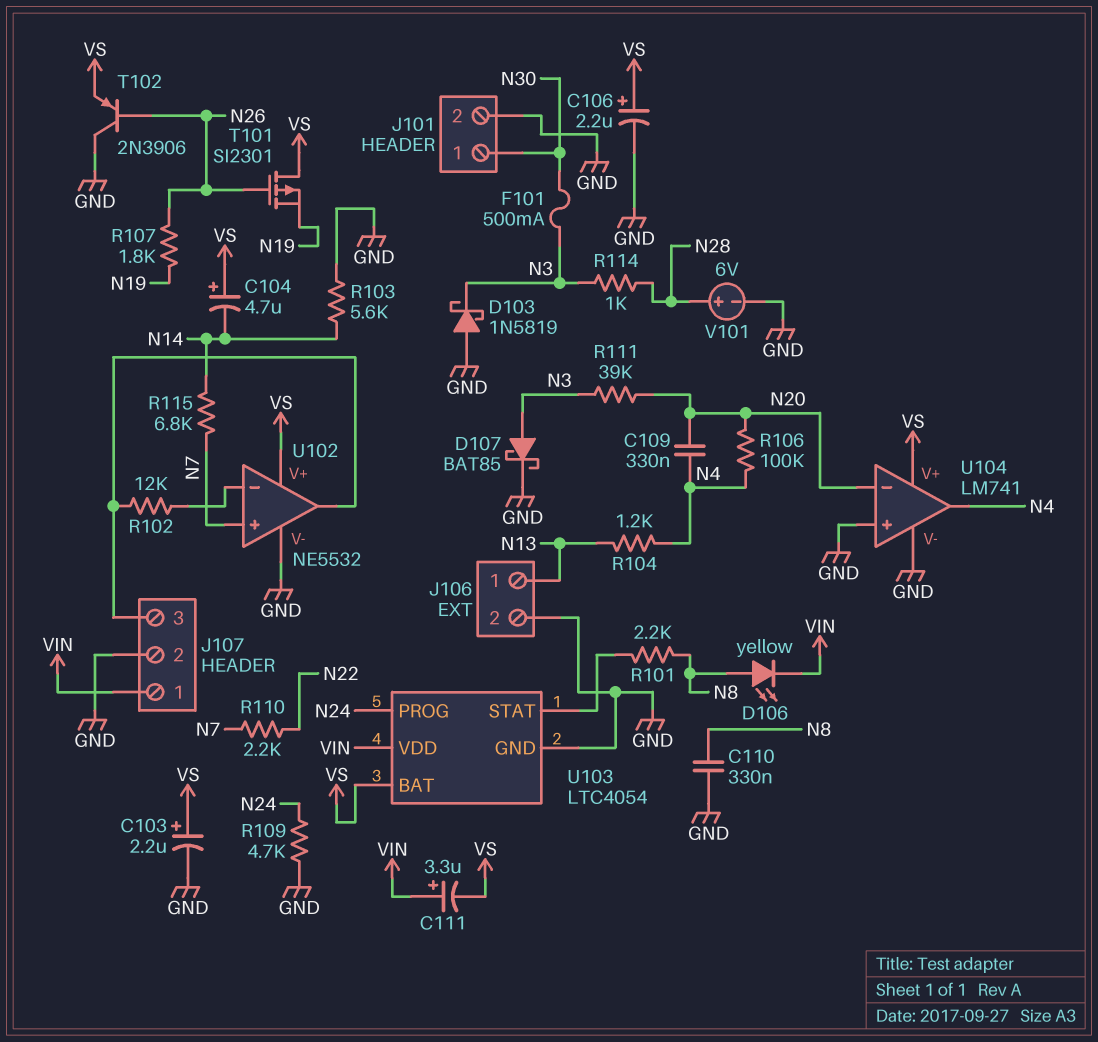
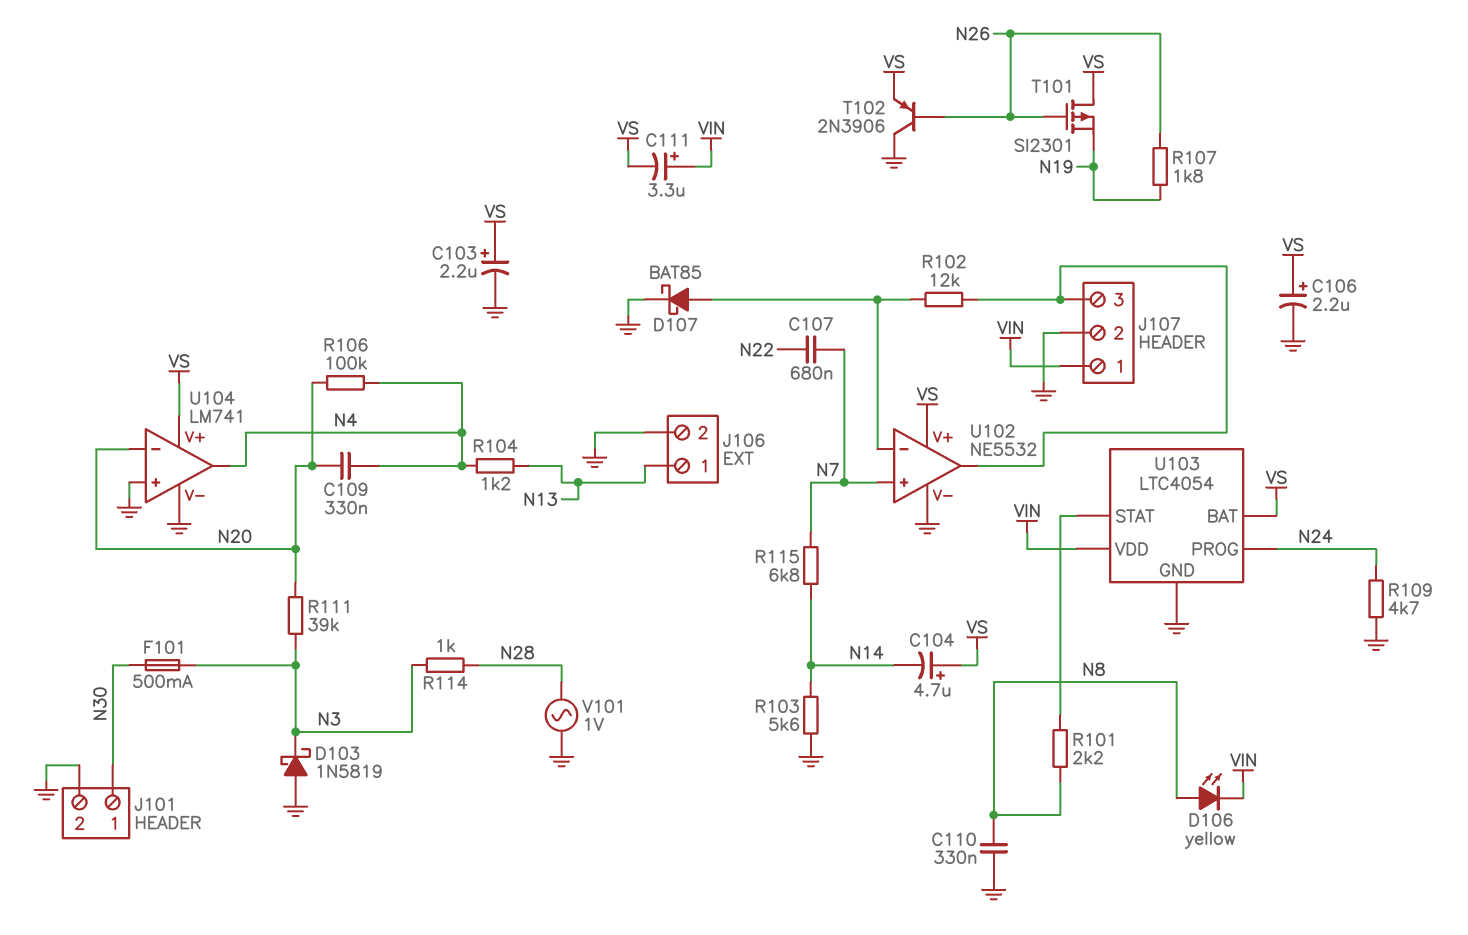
C107: none -> 680nF (N7, N22)
D107: schottky BAT85 (A N3, K GND) -> schottky BAT85 (A U102/in-, K GND)
R110: 2.2k (N7, N22) -> none
V101: 6V (plus N28, minus GND) -> AC 1V (GND, N28)

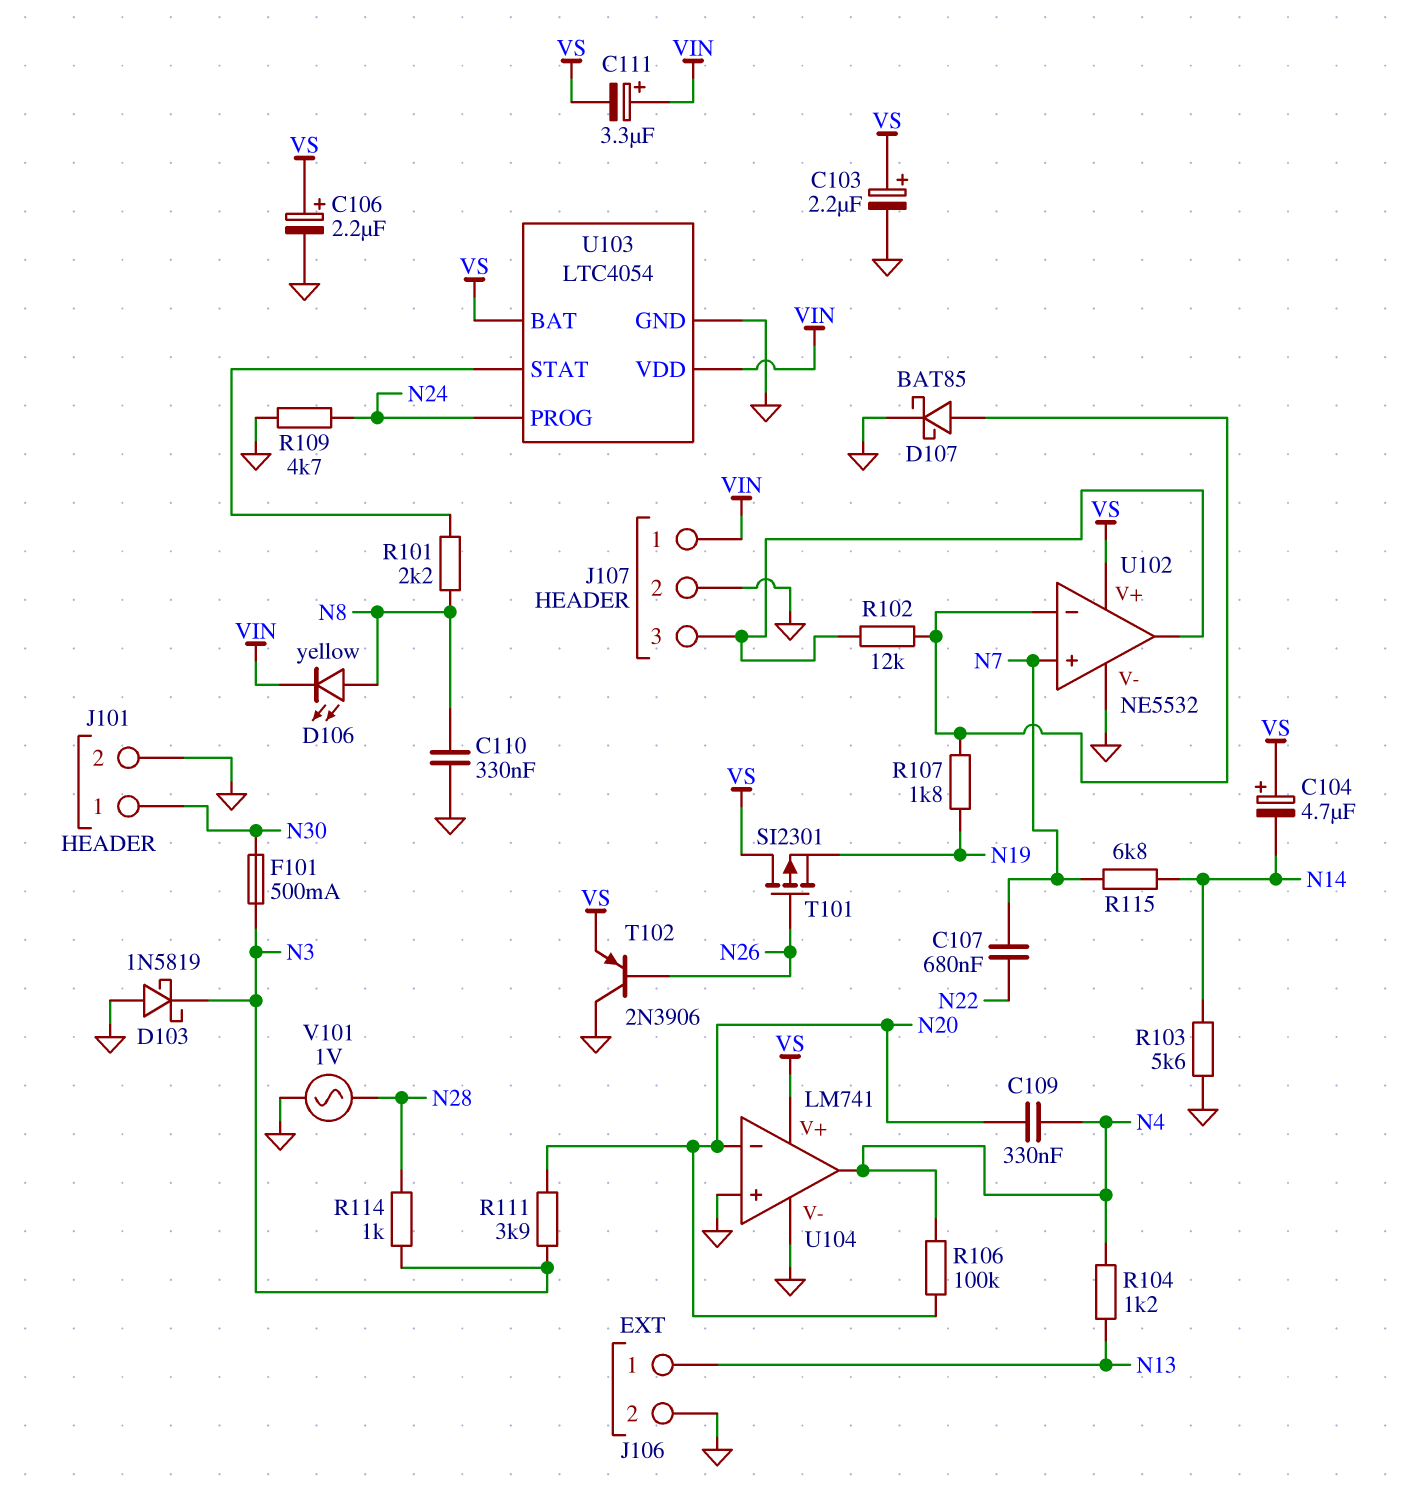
R107: 1.8k (N19, N26) -> 1.8k (N19, U102/in-)
R111: 39k (N3, N20) -> 3.9k (N3, N20)

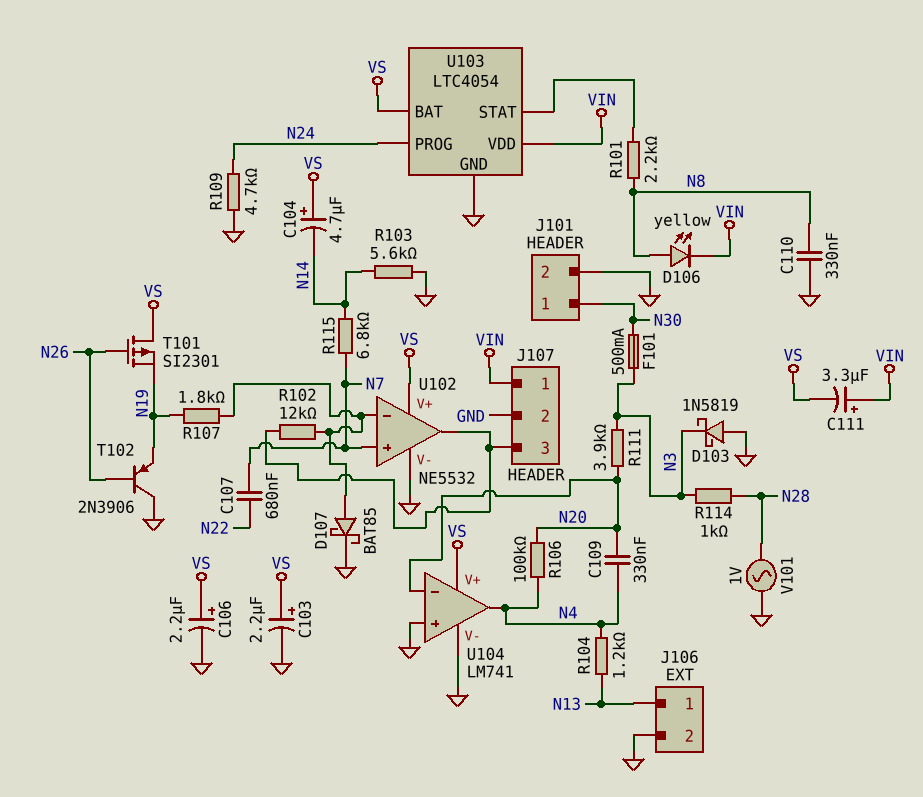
T102: PNP 2N3906 (B N26, C GND, E VS) -> PNP 2N3906 (B N26, C GND, E N19)

